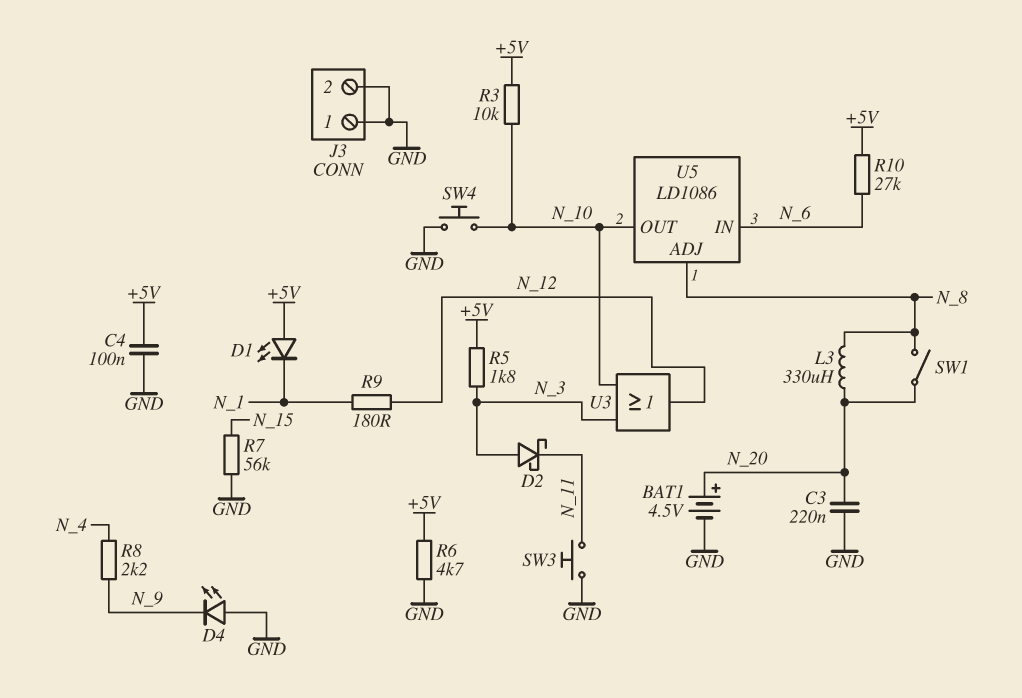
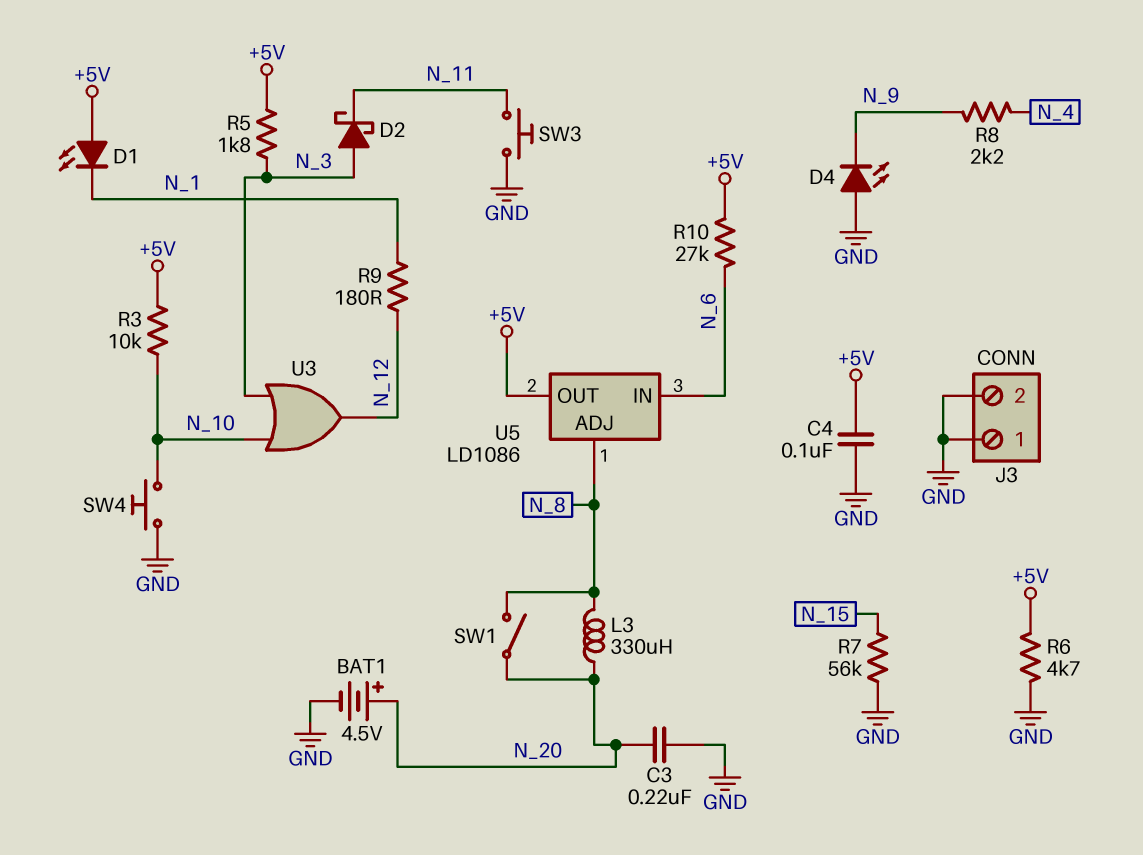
U5 pin OUT: N_10 -> +5V

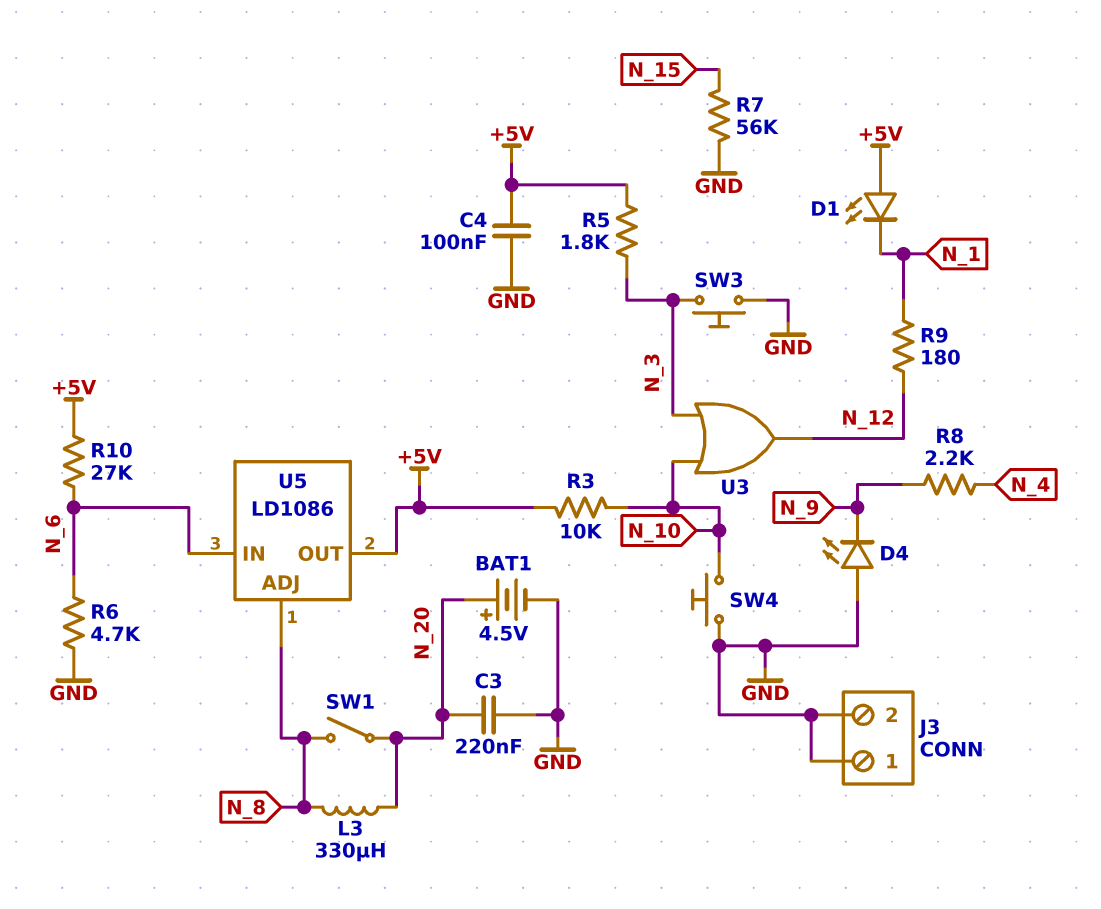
D2: schottky (A N_3, K N_11) -> none
R6: 4.7k (+5V, GND) -> 4.7k (GND, N_6)
SW3: button (GND, N_11) -> button (GND, N_3)

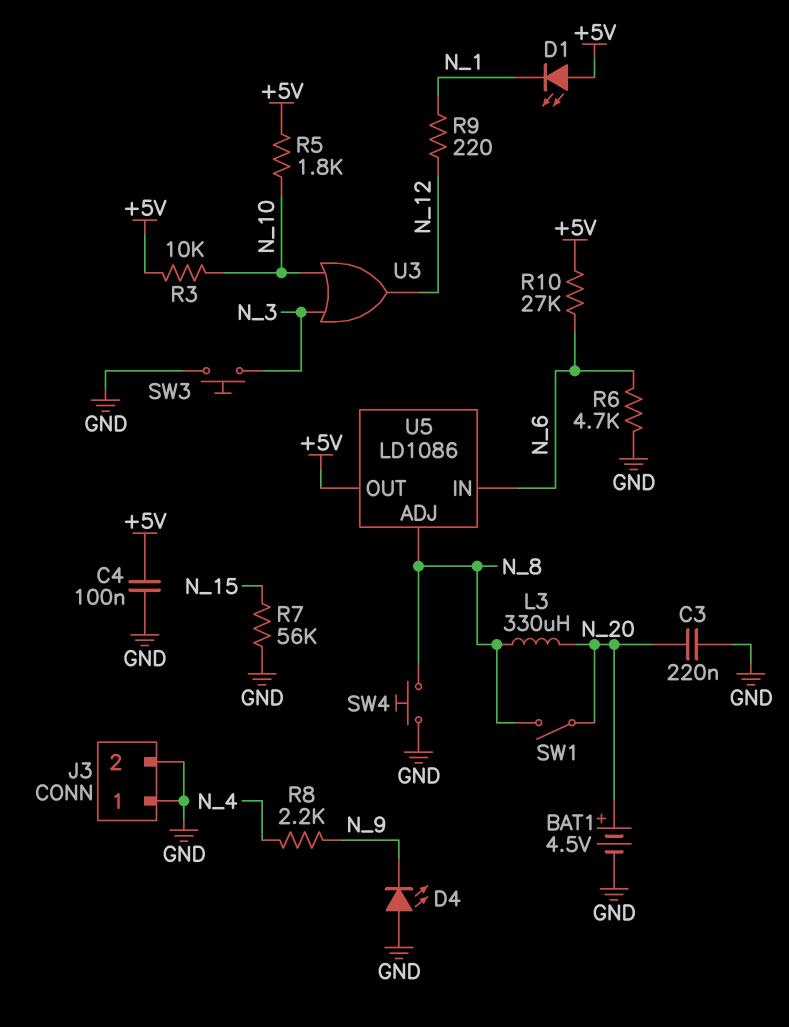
R5: 1.8k (+5V, N_3) -> 1.8k (+5V, N_10)
R9: 180 (N_1, N_12) -> 220 (N_1, N_12)
SW4: button (GND, N_10) -> button (GND, N_8)

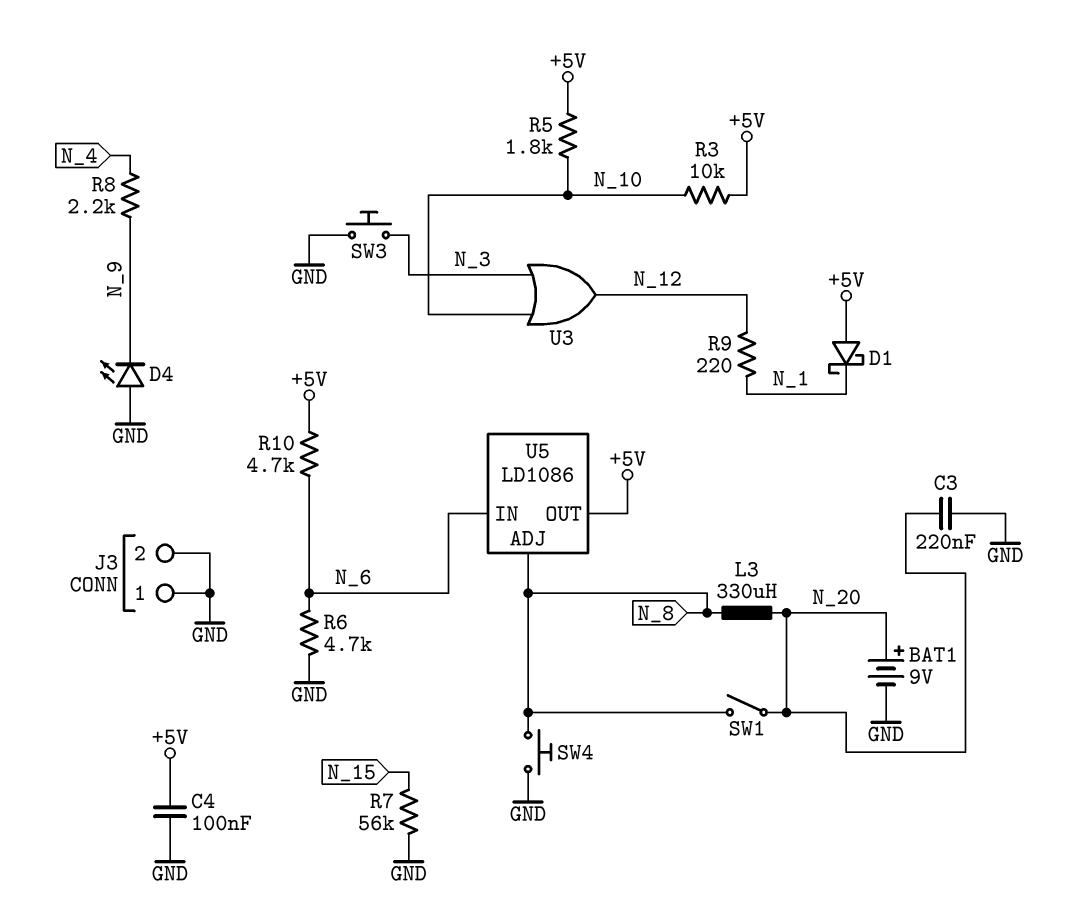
BAT1: 4.5V (plus N_20, minus GND) -> 9V (plus N_20, minus GND)
D1: LED (A +5V, K N_1) -> schottky (A +5V, K N_1)
R10: 27k (+5V, N_6) -> 4.7k (+5V, N_6)

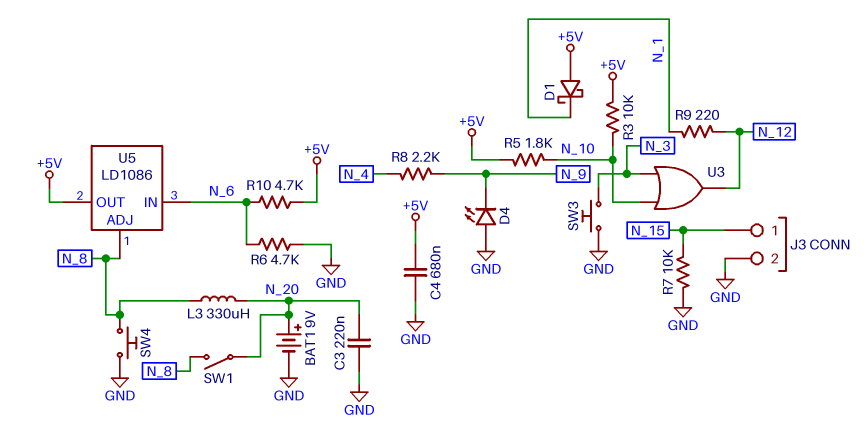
C4: 100nF (+5V, GND) -> 680nF (+5V, GND)
J3 pin 1: GND -> N_15
R7: 56k (GND, N_15) -> 10k (GND, N_15)

